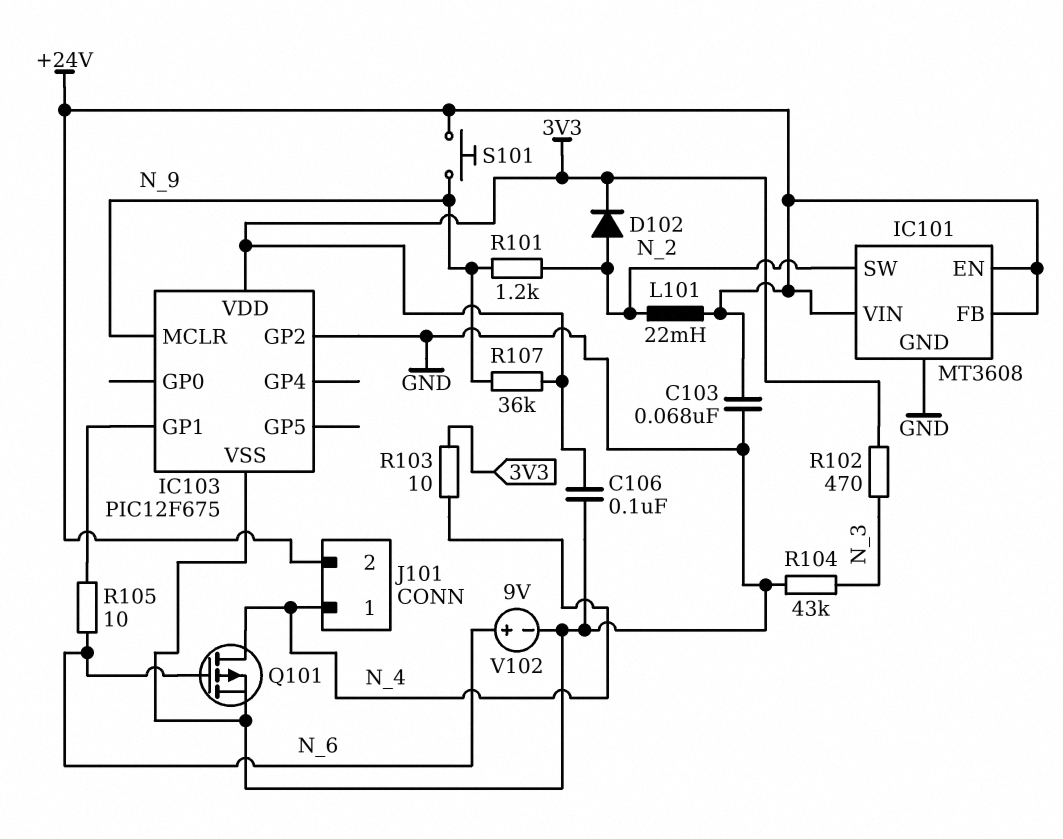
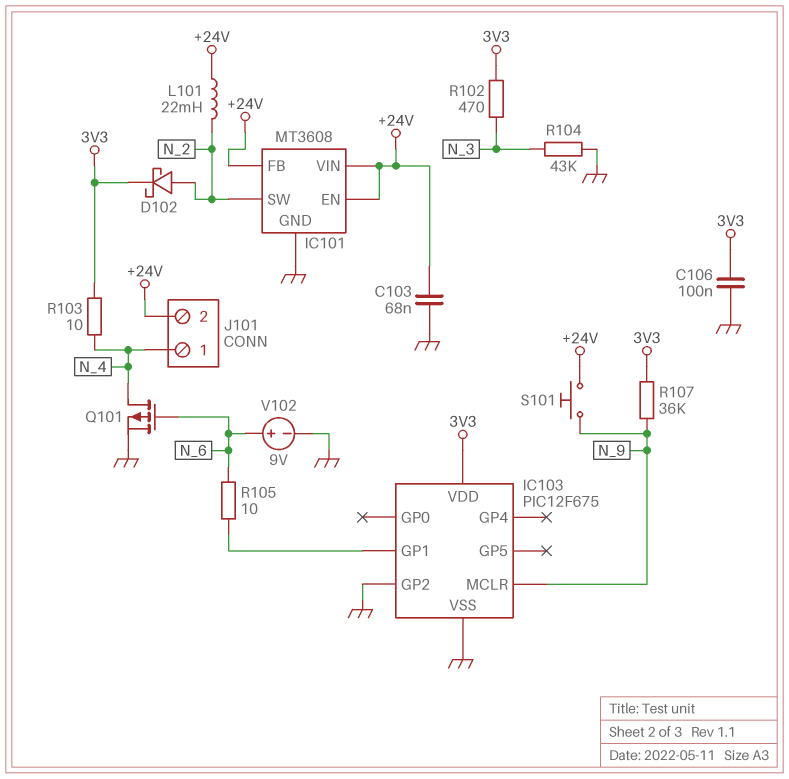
D102: diode (A N_2, K 3V3) -> schottky (A N_2, K 3V3)
R101: 1.2k (N_2, N_9) -> none

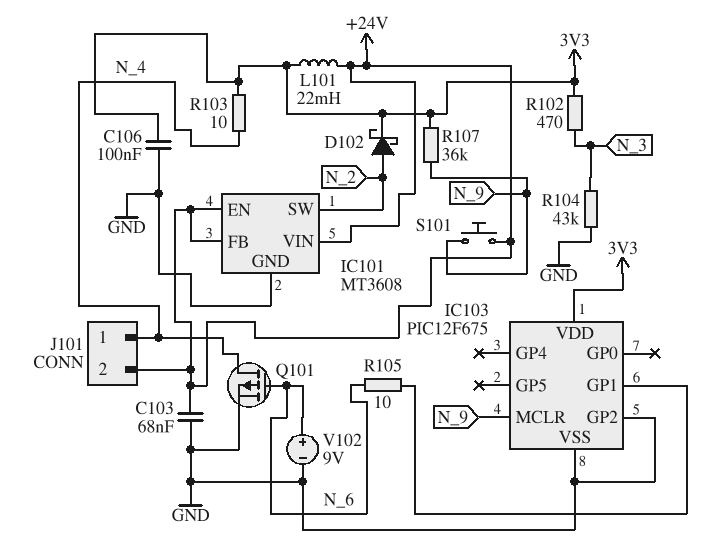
L101: 22mH (+24V, N_2) -> 22mH (+24V, 3V3)

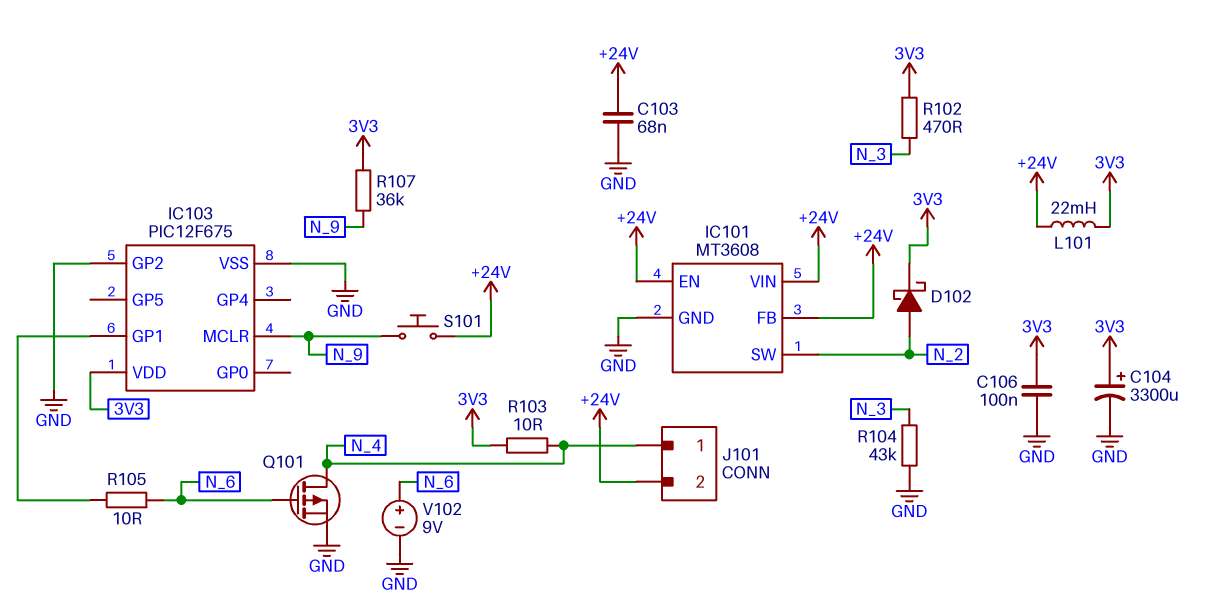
C104: none -> 3300uF (plus 3V3, minus GND)

